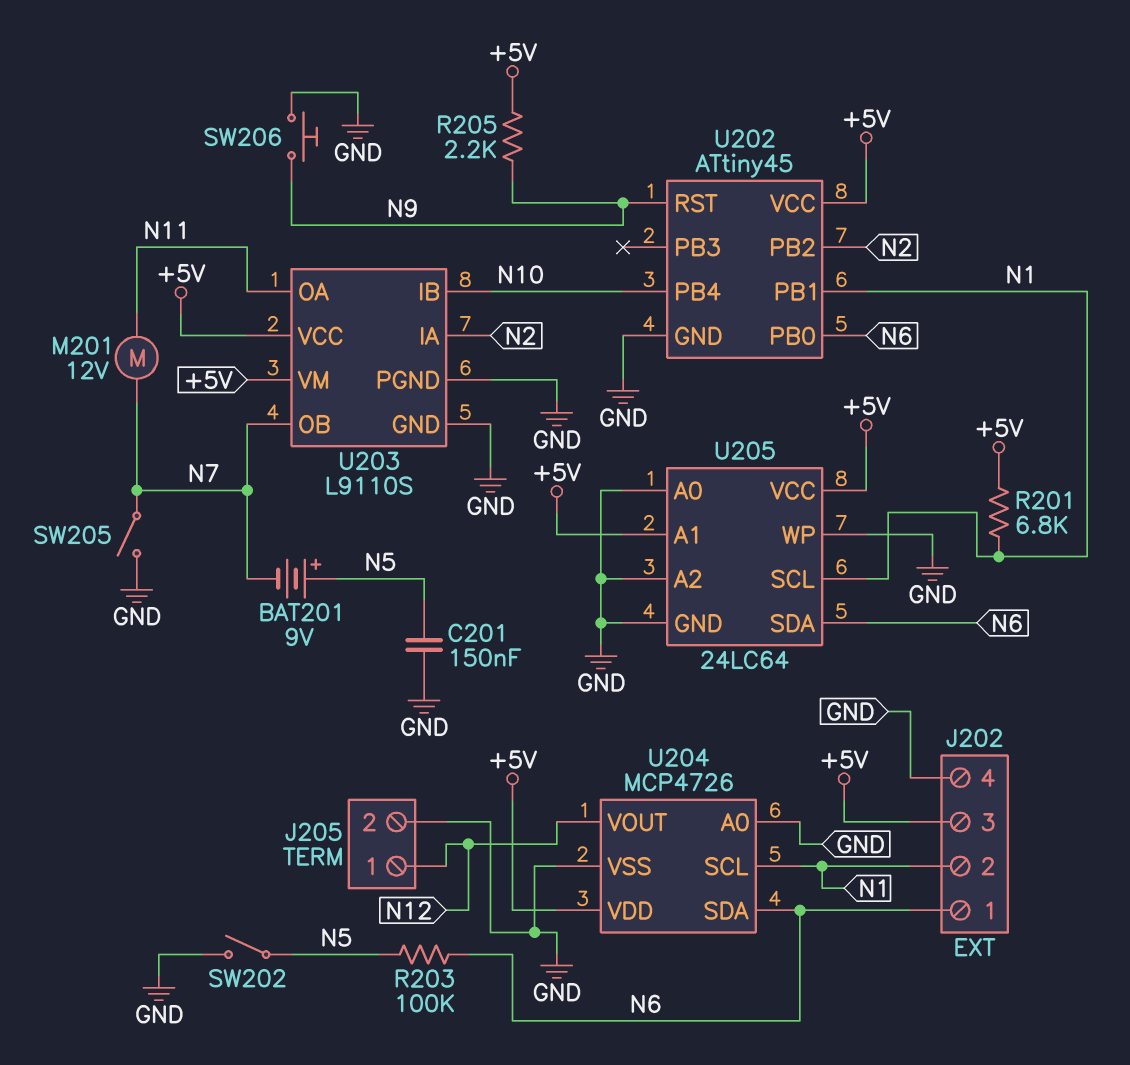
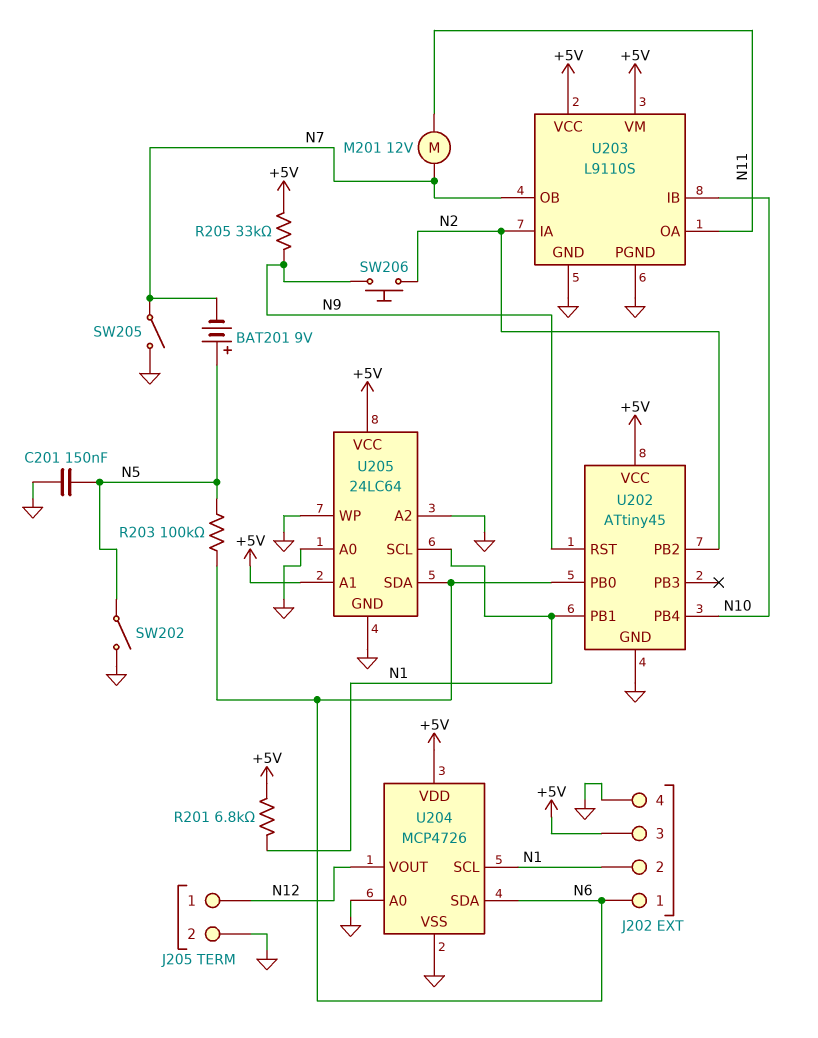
R205: 2.2k (+5V, N9) -> 33k (+5V, N9)
SW206: button (GND, N9) -> button (N2, N9)

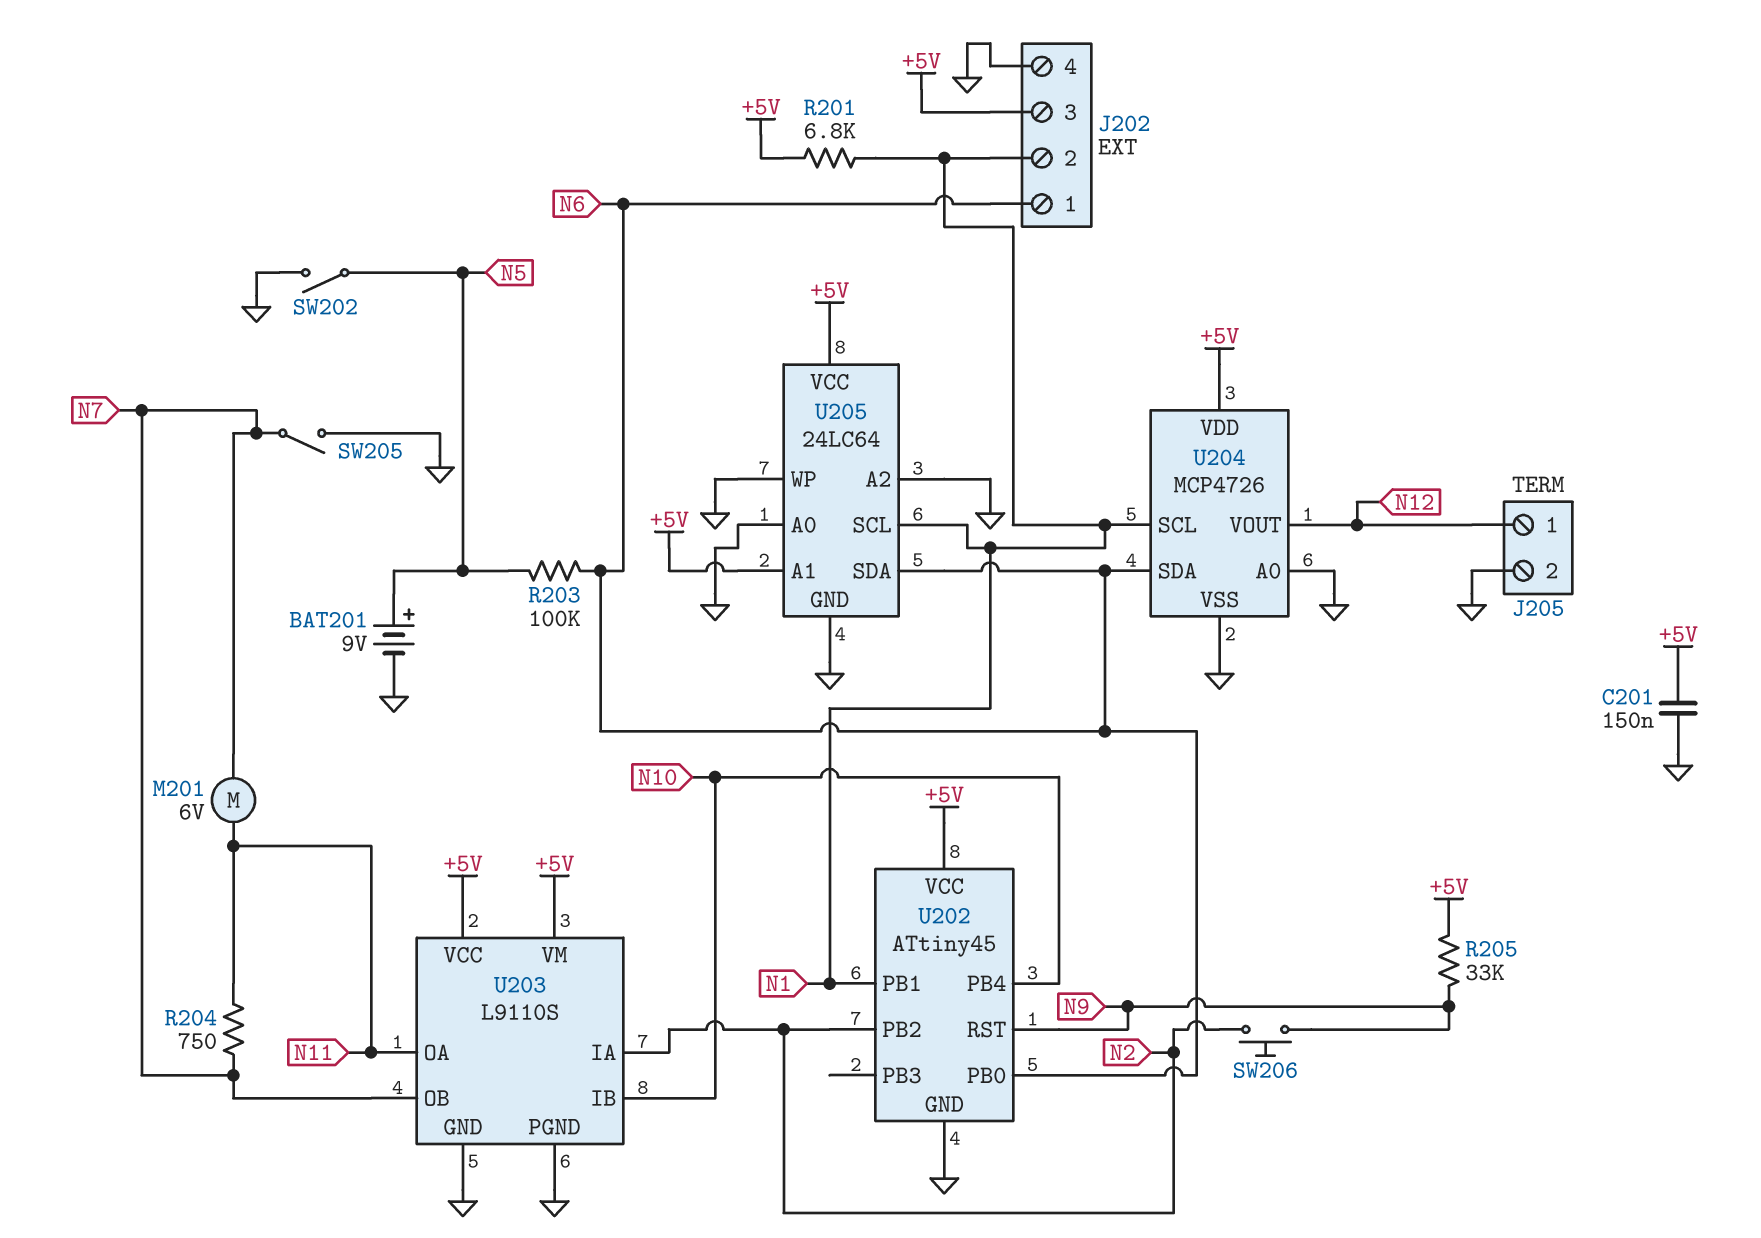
BAT201: 9V (plus N5, minus N7) -> 9V (plus N5, minus GND)
C201: 150nF (GND, N5) -> 150nF (+5V, GND)
M201: motor 12V (N7, N11) -> motor 6V (N7, N11)
R204: none -> 750 (N7, N11)

